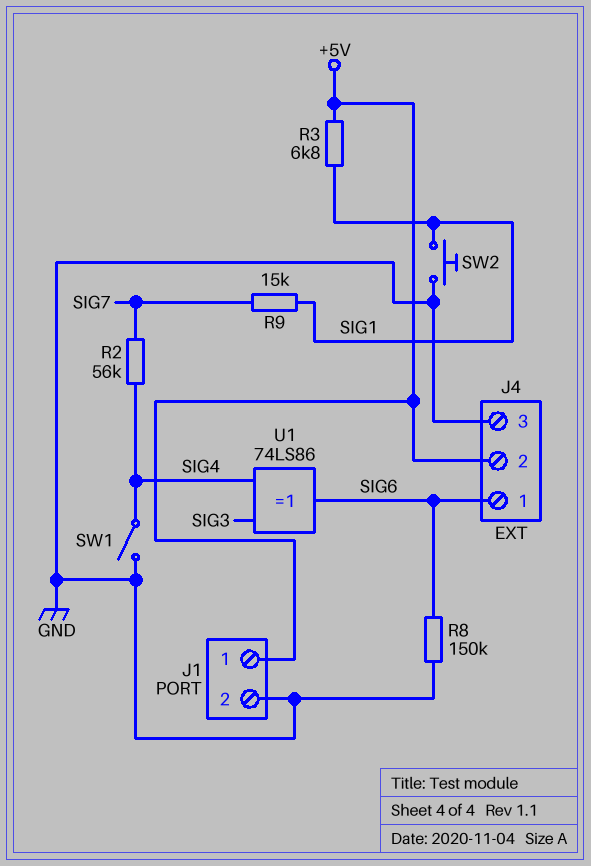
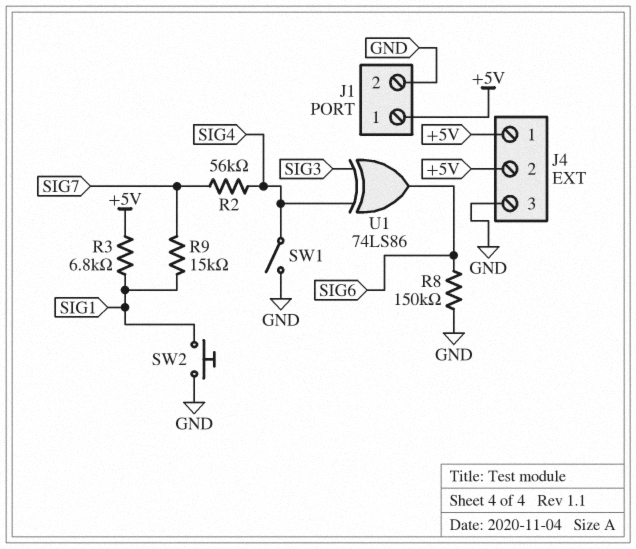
J4 pin 1: SIG6 -> +5V

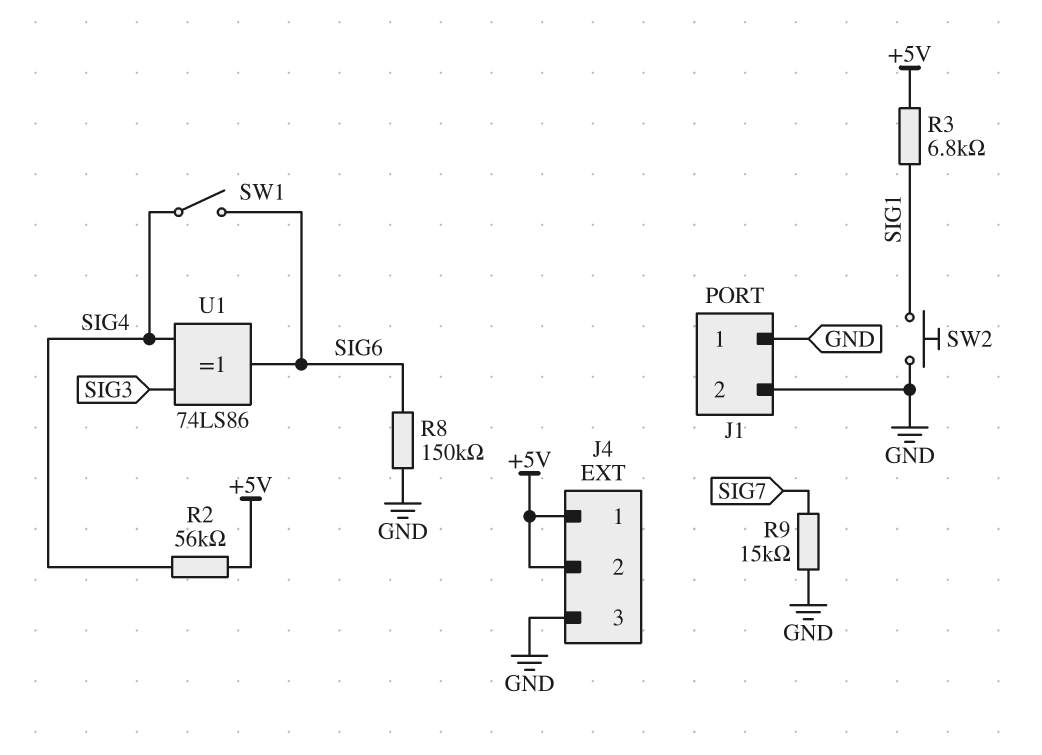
J1 pin 1: +5V -> GND
R2: 56k (SIG4, SIG7) -> 56k (+5V, SIG4)
R9: 15k (SIG1, SIG7) -> 15k (GND, SIG7)
SW1: switch (GND, SIG4) -> switch (SIG4, SIG6)

